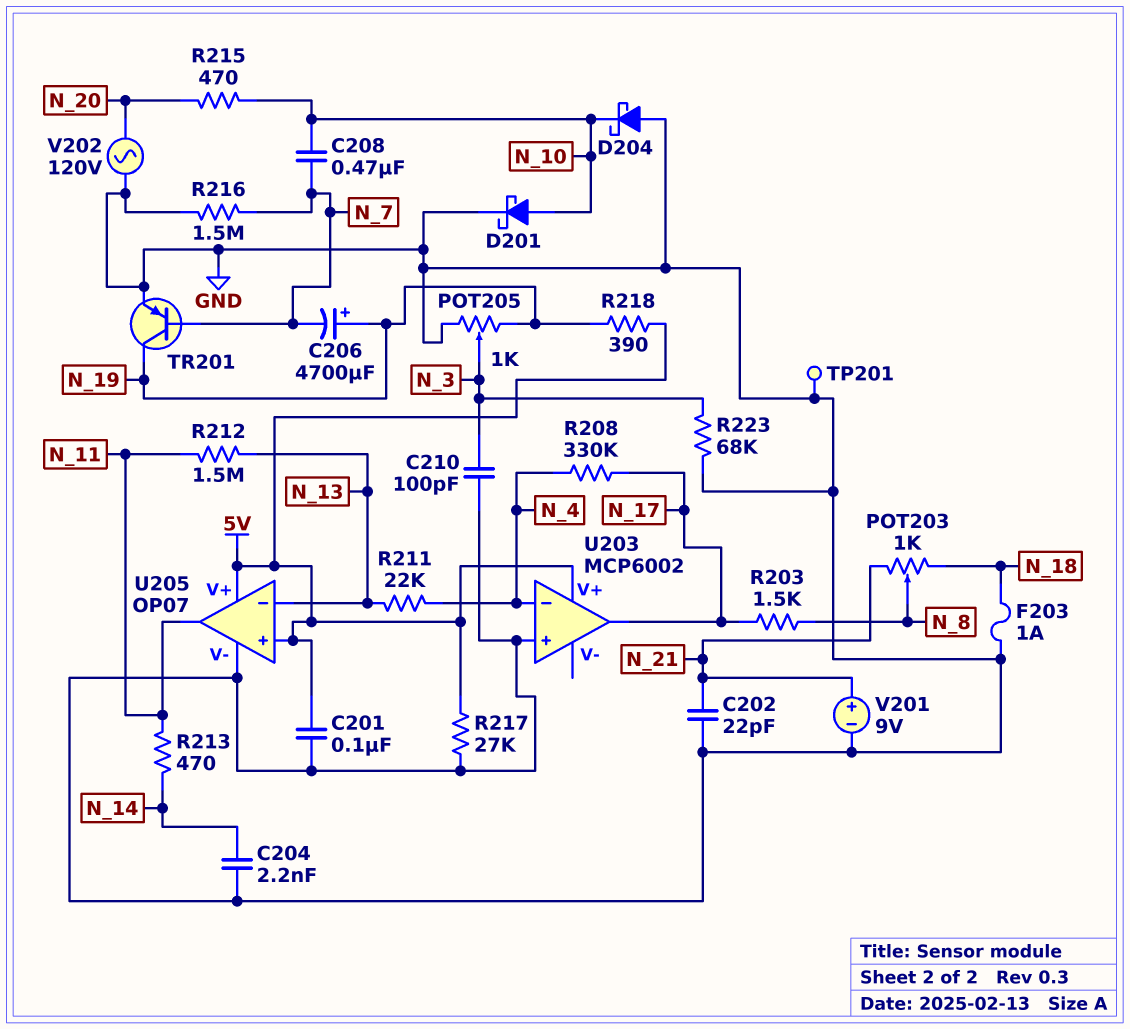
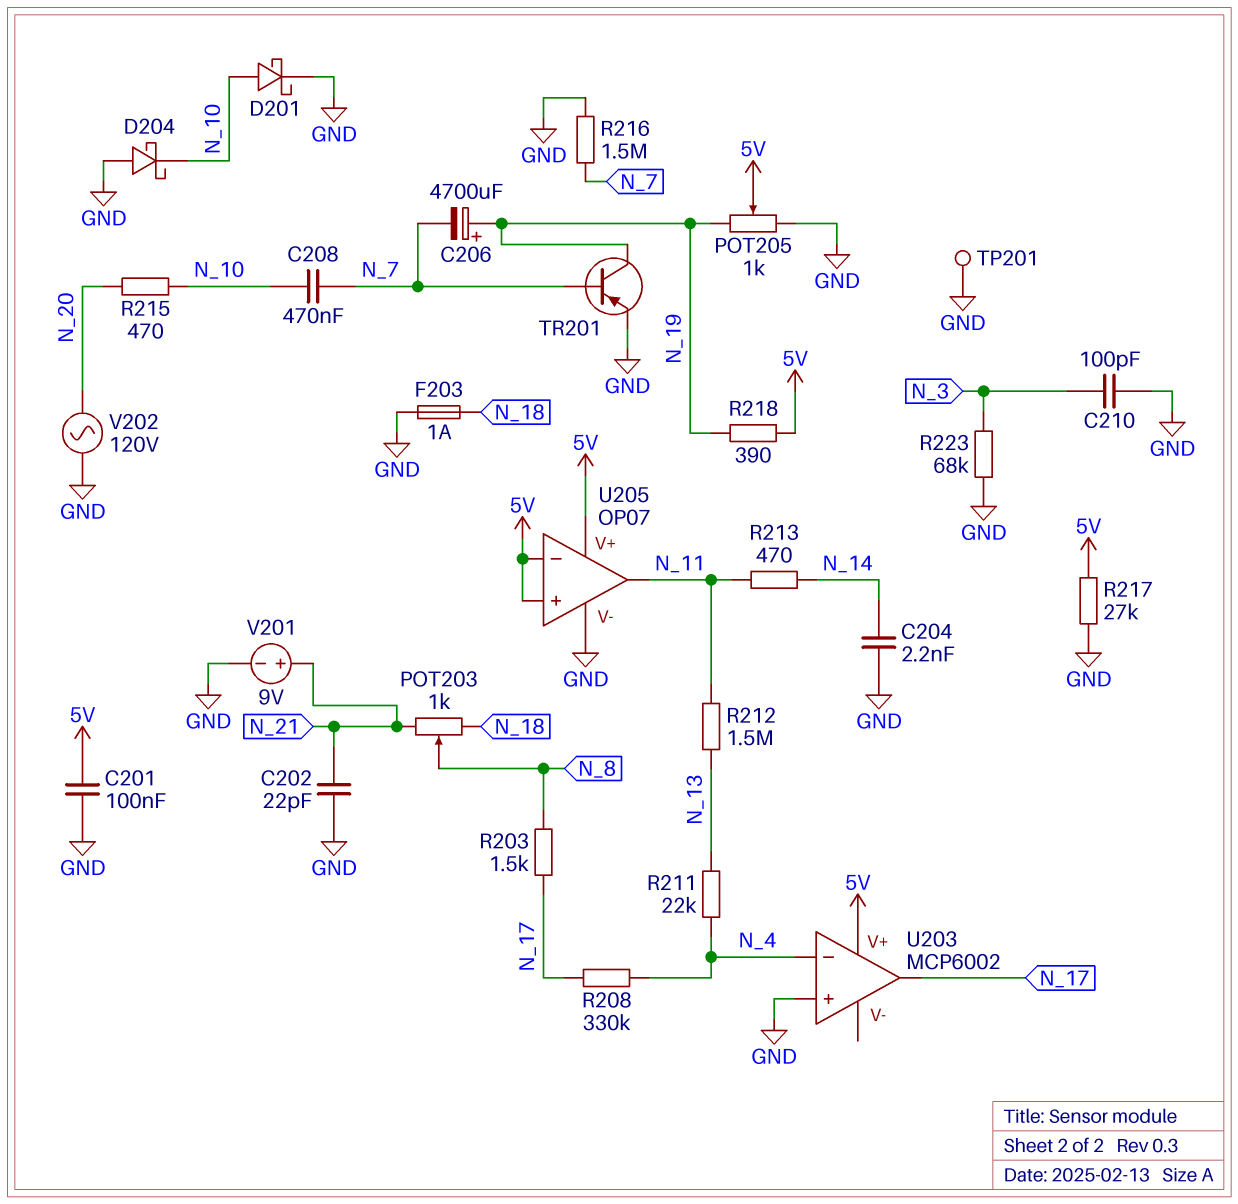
POT205: 1k (GND, N_19, wiper N_3) -> 1k (GND, N_19, wiper 5V)
U205 pin in-: N_13 -> 5V

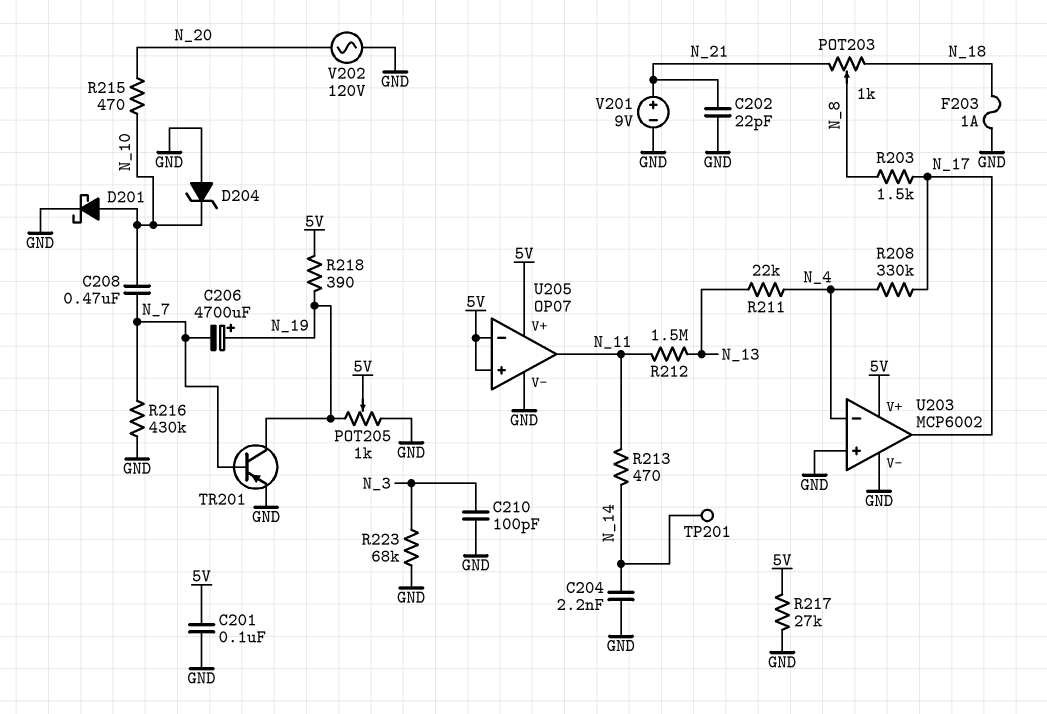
D204: schottky (A GND, K N_10) -> zener (A GND, K N_10)
R216: 1.5M (GND, N_7) -> 430k (GND, N_7)
TP201: test point (GND) -> test point (N_14)
U203 pin V-: none -> GND

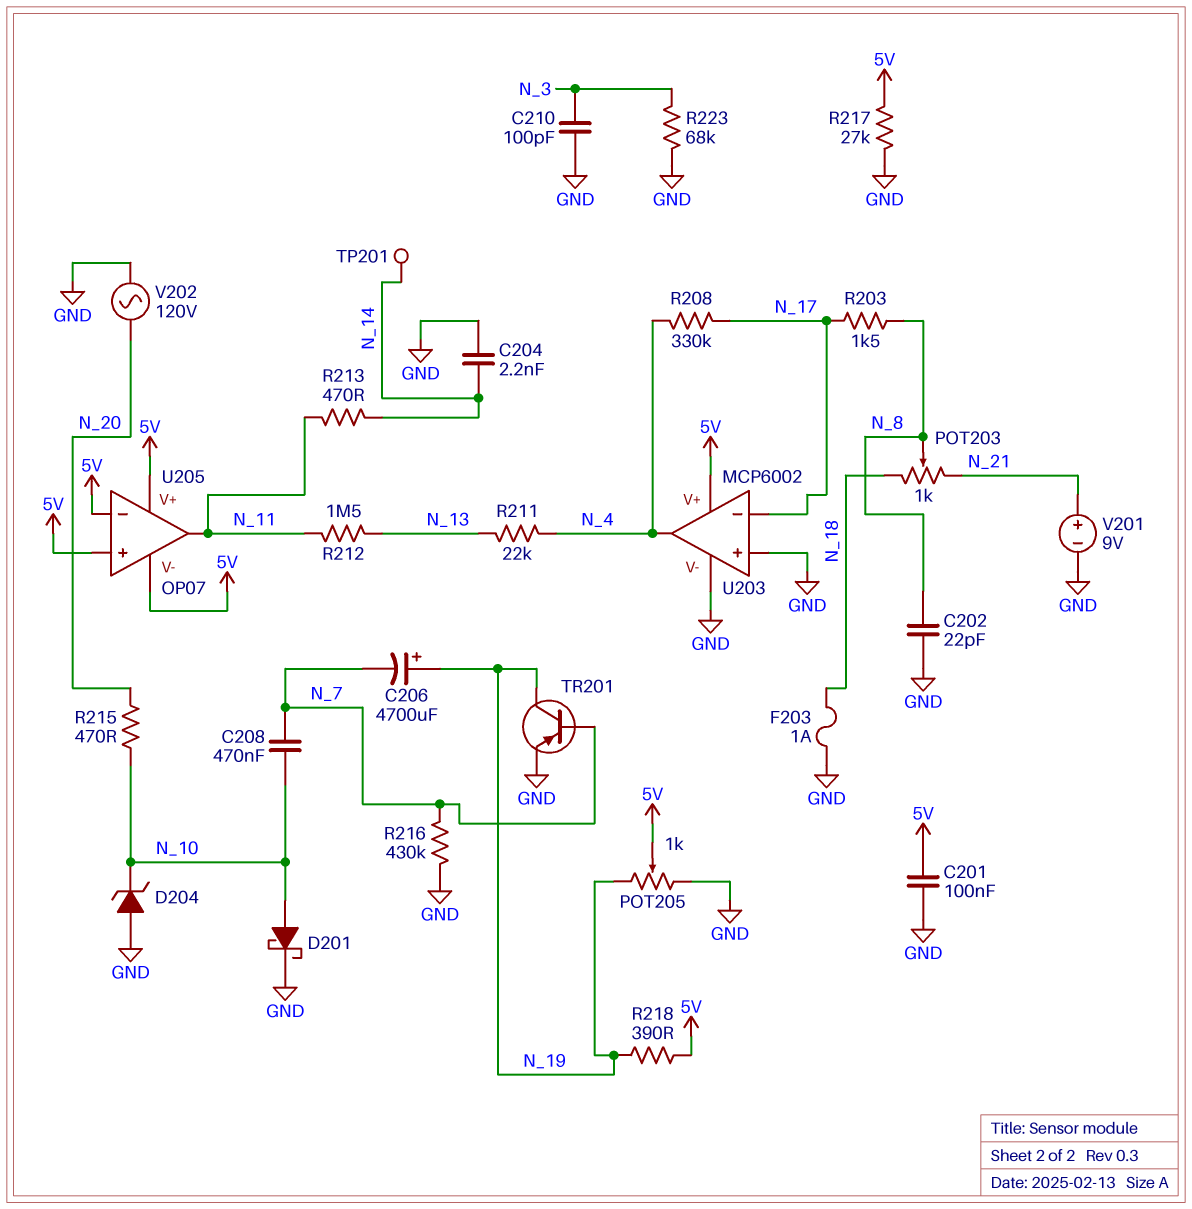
C202: 22pF (GND, N_21) -> 22pF (GND, N_8)
U203 pin in-: N_4 -> N_17
U203 pin out: N_17 -> N_4
U205 pin V-: GND -> 5V

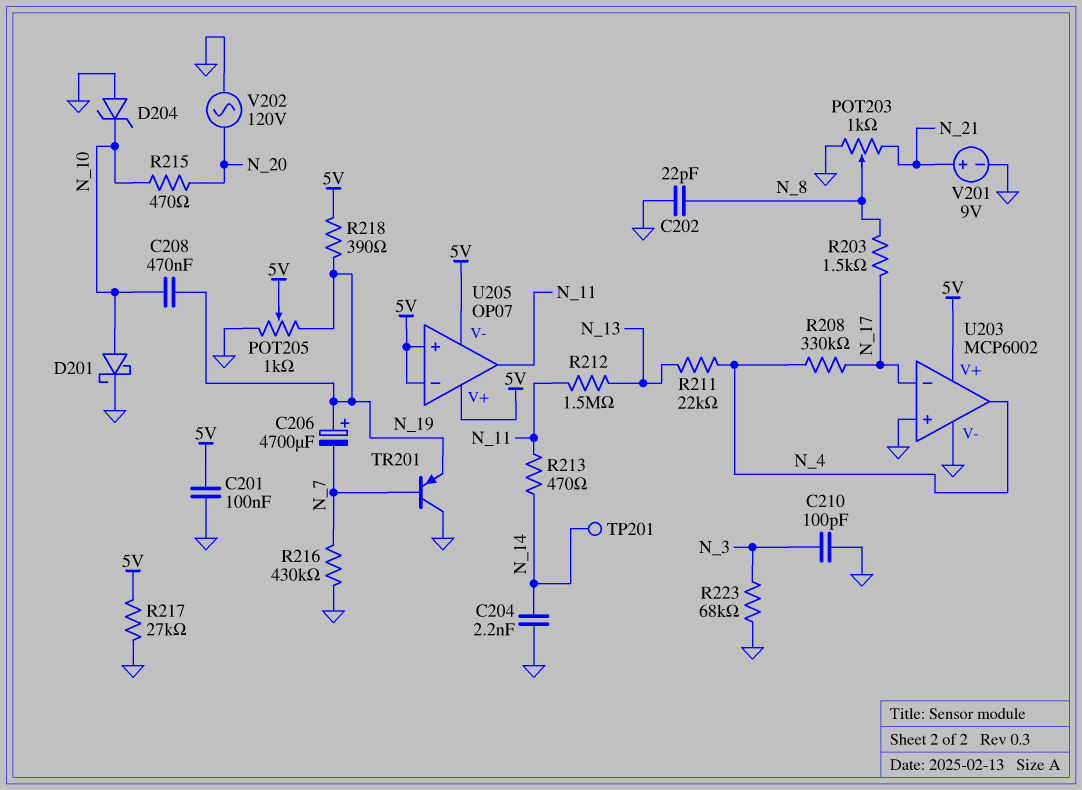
C208: 470nF (N_7, N_10) -> 470nF (N_10, N_19)
F203: 1A (GND, N_18) -> none
POT203: 1k (N_18, N_21, wiper N_8) -> 1k (GND, N_21, wiper N_8)
TR201: PNP (B N_7, C N_19, E GND) -> PNP (B N_7, C GND, E N_19)

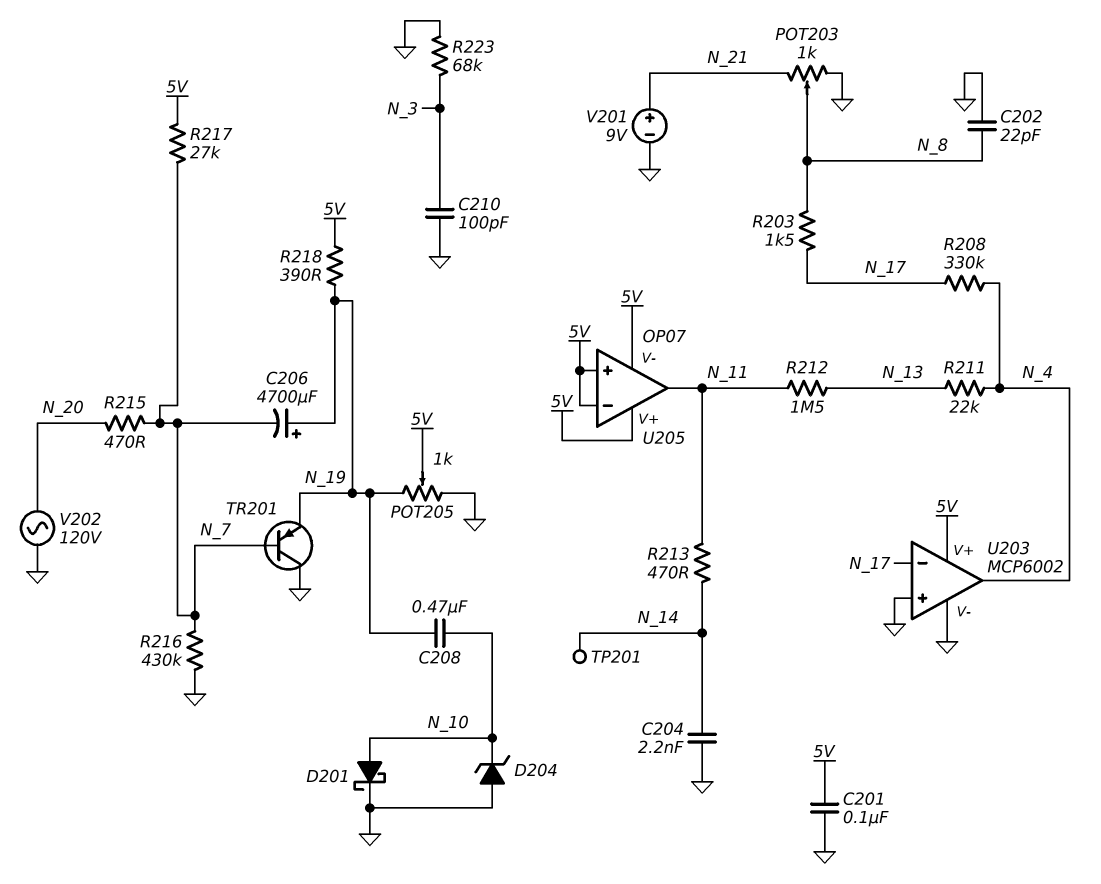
R215: 470 (N_10, N_20) -> 470 (N_7, N_20)
R217: 27k (5V, GND) -> 27k (5V, N_7)

